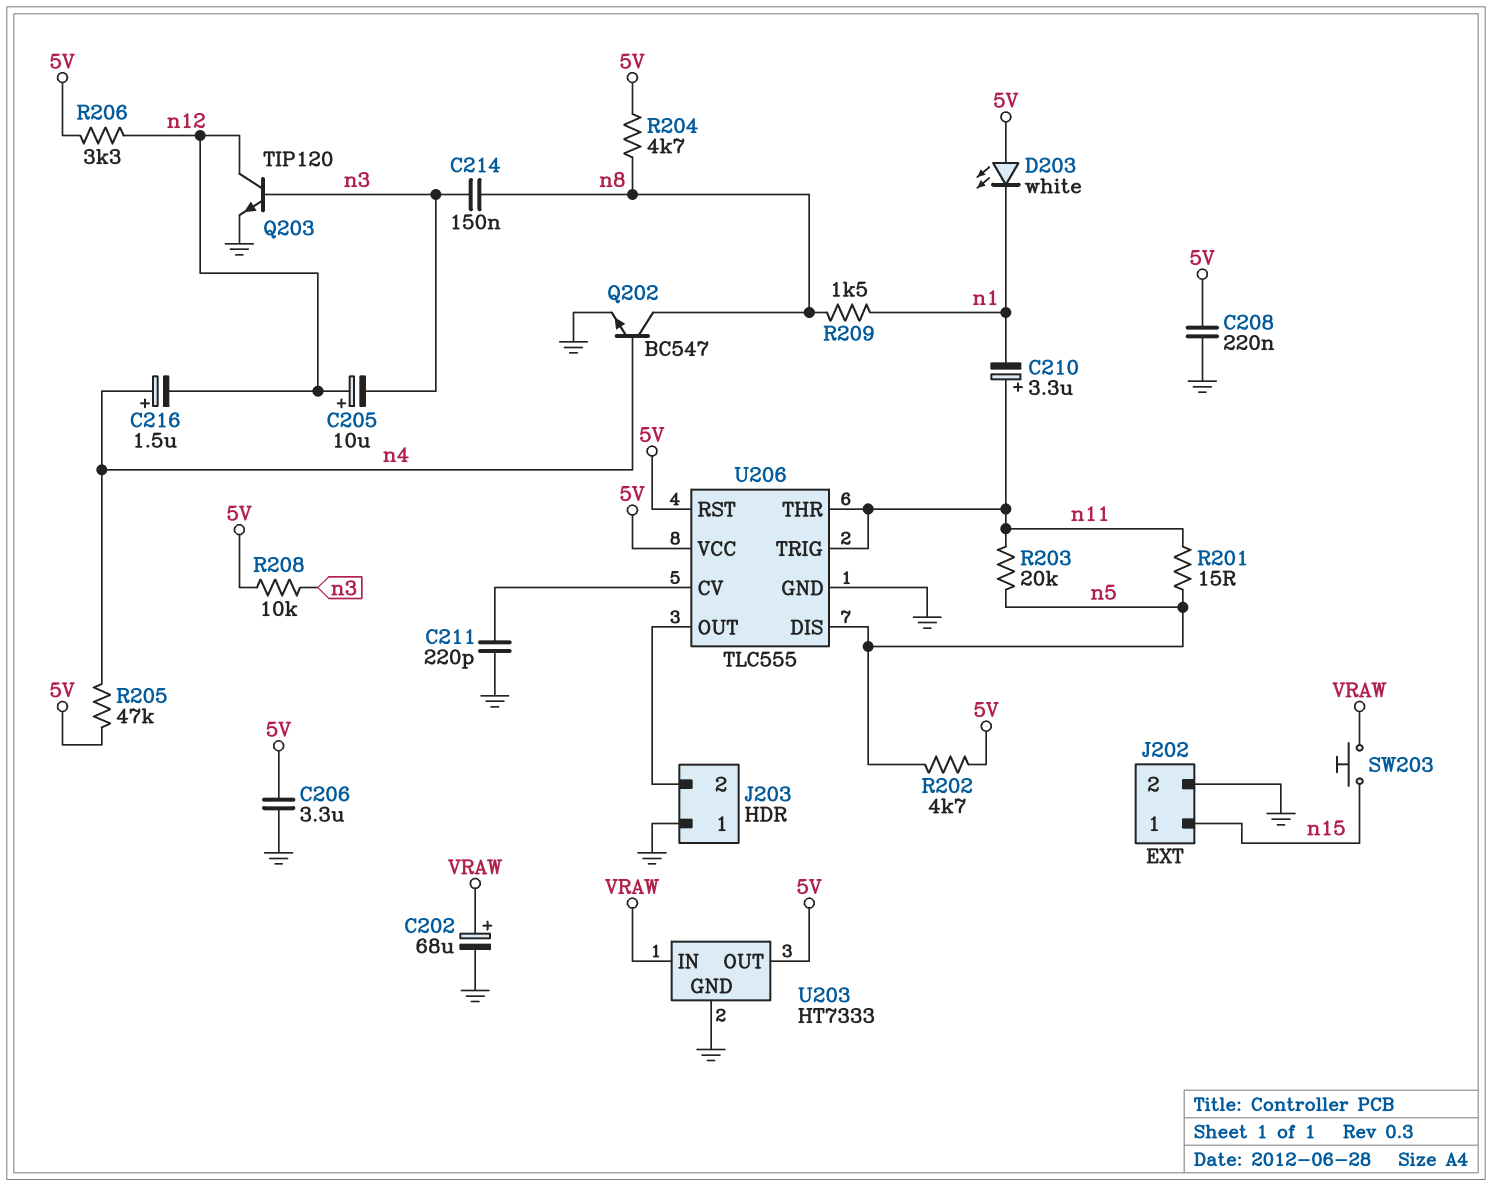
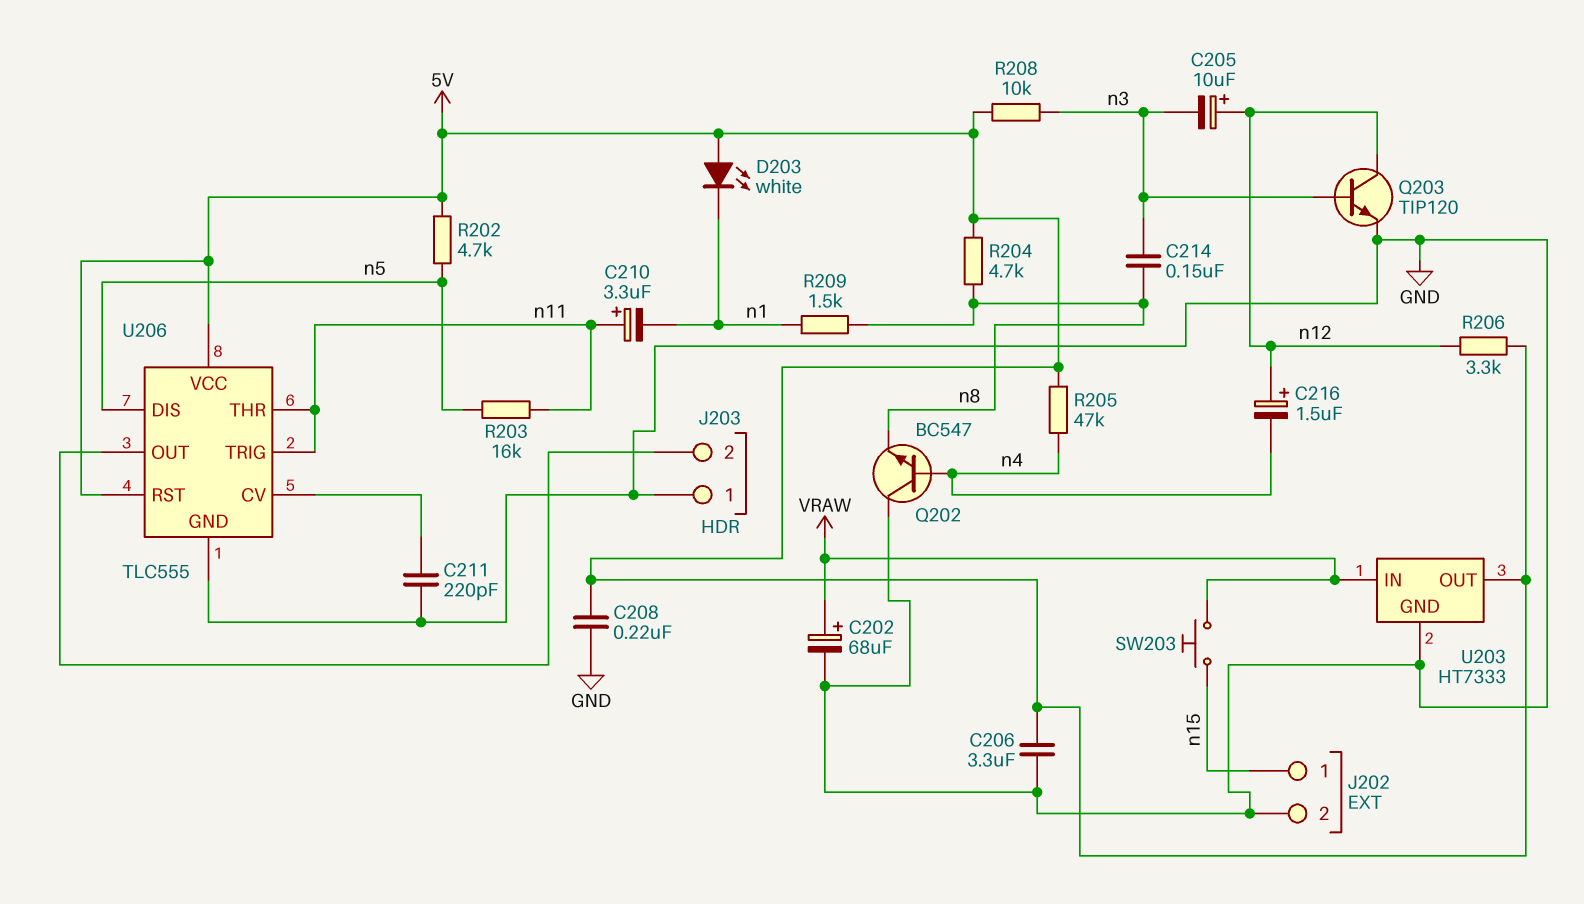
C216: 1.5uF (plus n4, minus n12) -> 1.5uF (plus n12, minus n4)
Q202: NPN BC547 (B n4, C n8, E GND) -> NPN BC547 (B n4, C GND, E n8)
R201: 15 (n5, n11) -> none
R203: 20k (n5, n11) -> 16k (n5, n11)

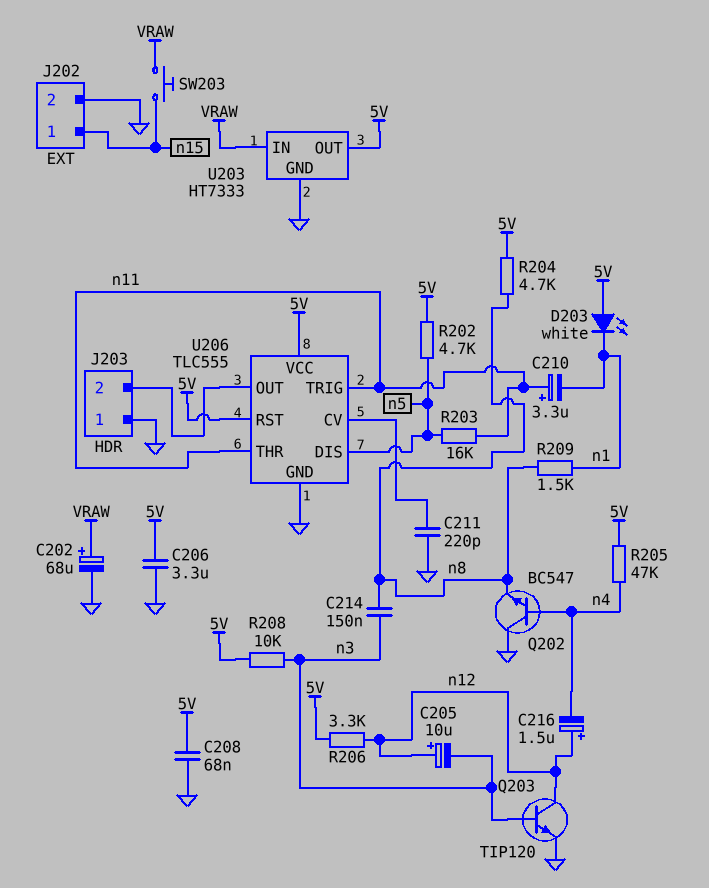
C208: 220nF (5V, GND) -> 68nF (5V, GND)

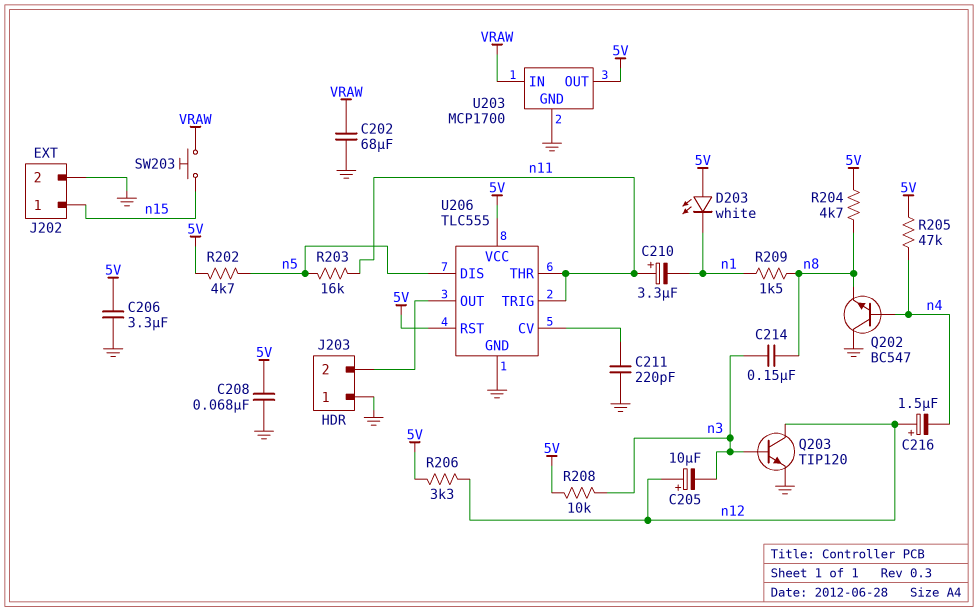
C202: 68uF (plus VRAW, minus GND) -> 68uF (GND, VRAW)
U203: HT7333 -> MCP1700

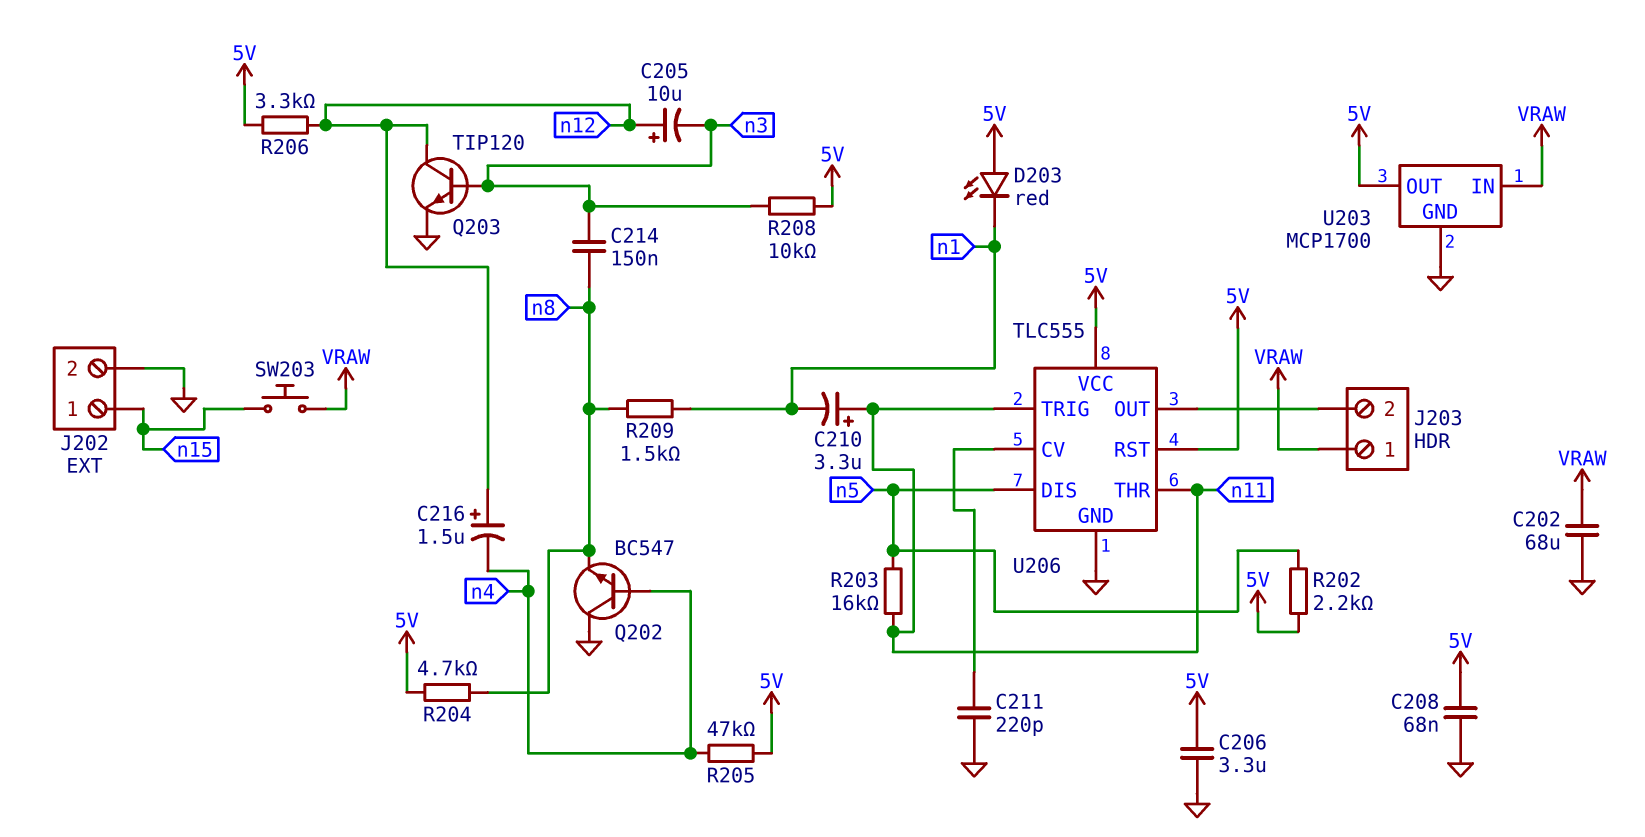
D203: LED white (A 5V, K n1) -> LED red (A 5V, K n1)
J203 pin 1: GND -> VRAW
R202: 4.7k (5V, n5) -> 2.2k (5V, n5)

